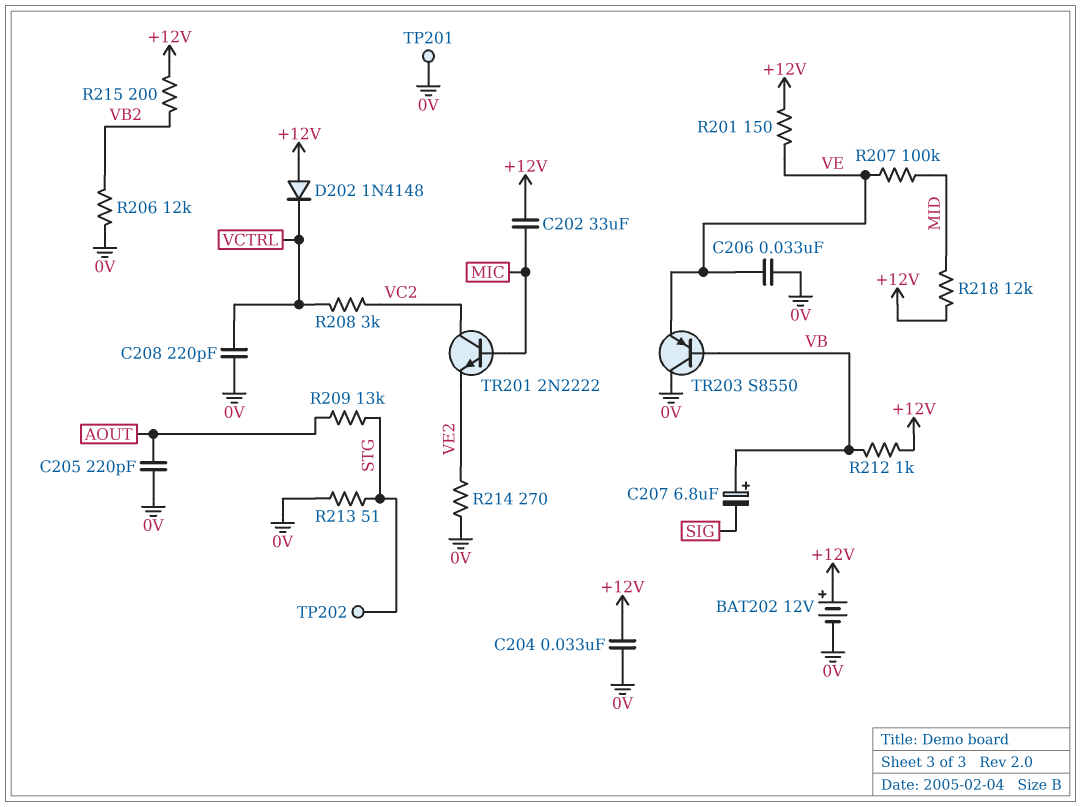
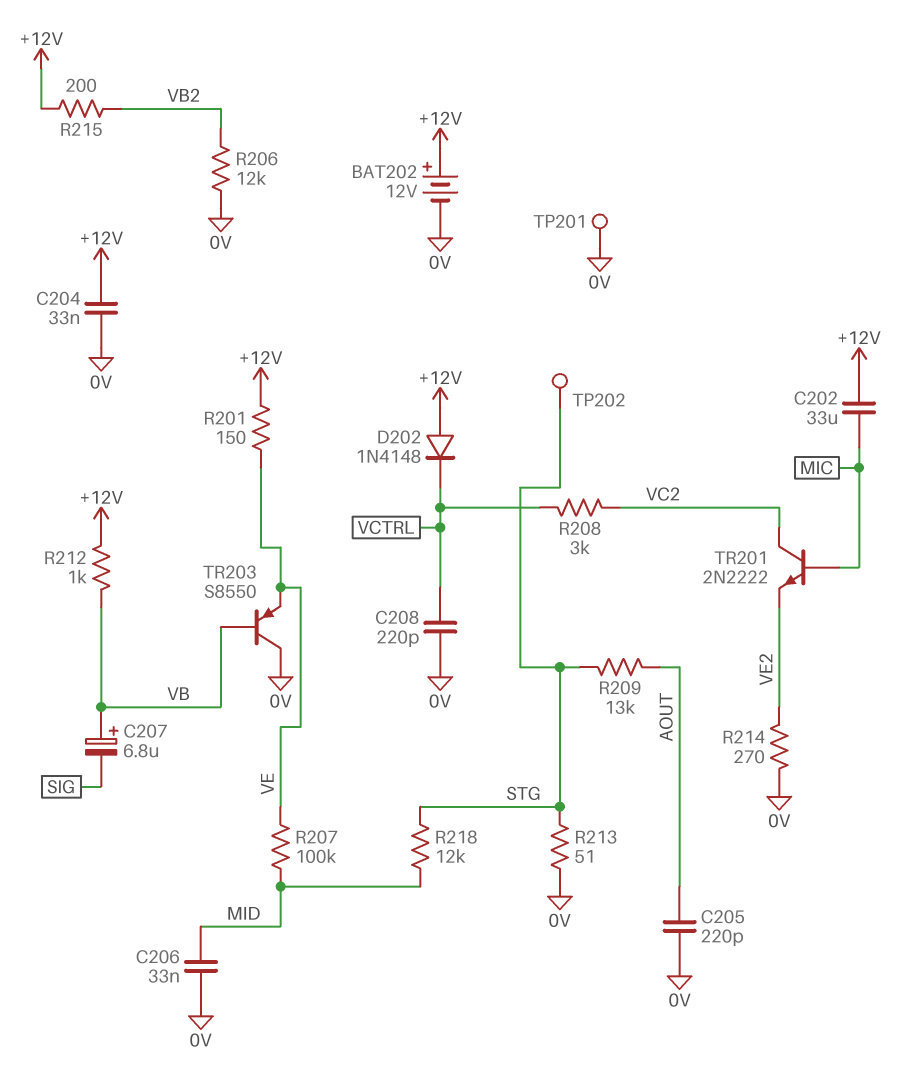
C206: 33nF (0V, VE) -> 33nF (0V, MID)
R218: 12k (+12V, MID) -> 12k (MID, STG)

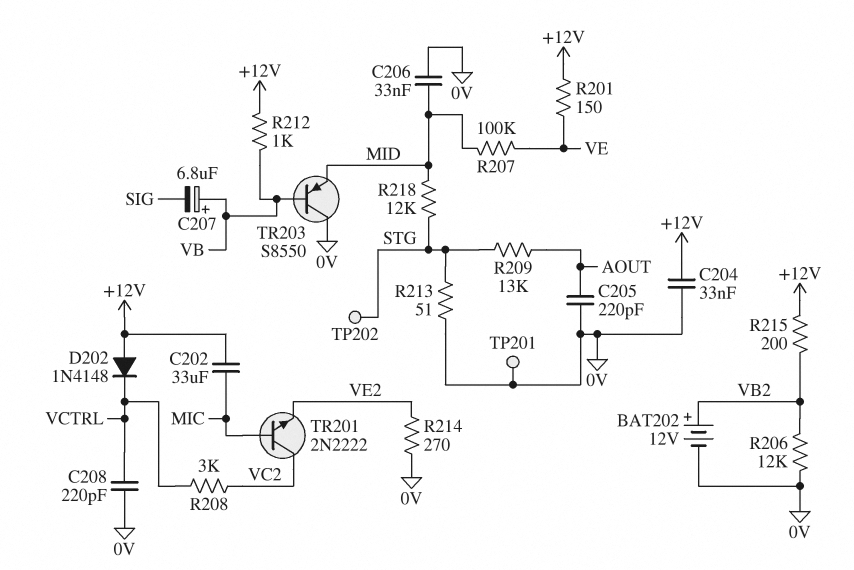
BAT202: 12V (plus +12V, minus 0V) -> 12V (plus VB2, minus 0V)
TR203: PNP S8550 (B VB, C 0V, E VE) -> PNP S8550 (B VB, C 0V, E MID)

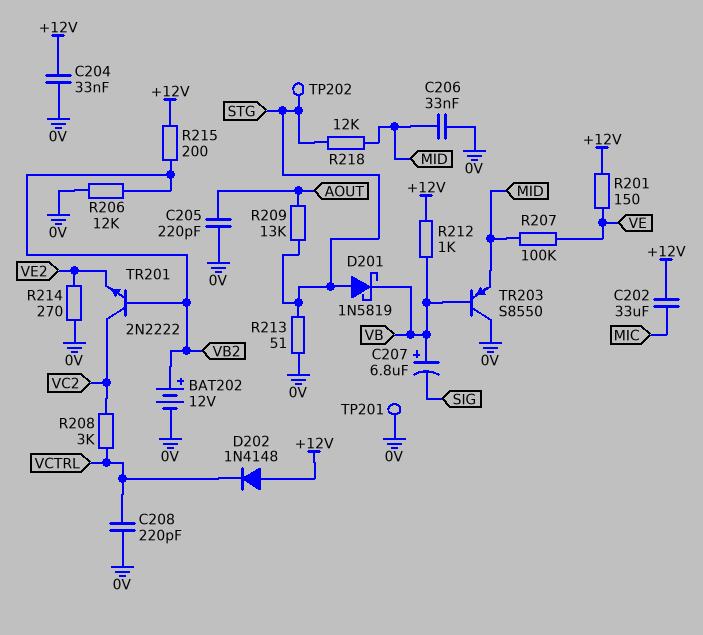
D201: none -> schottky 1N5819 (A STG, K VB)
TR201: NPN 2N2222 (B MIC, C VC2, E VE2) -> NPN 2N2222 (B VB2, C VC2, E VE2)

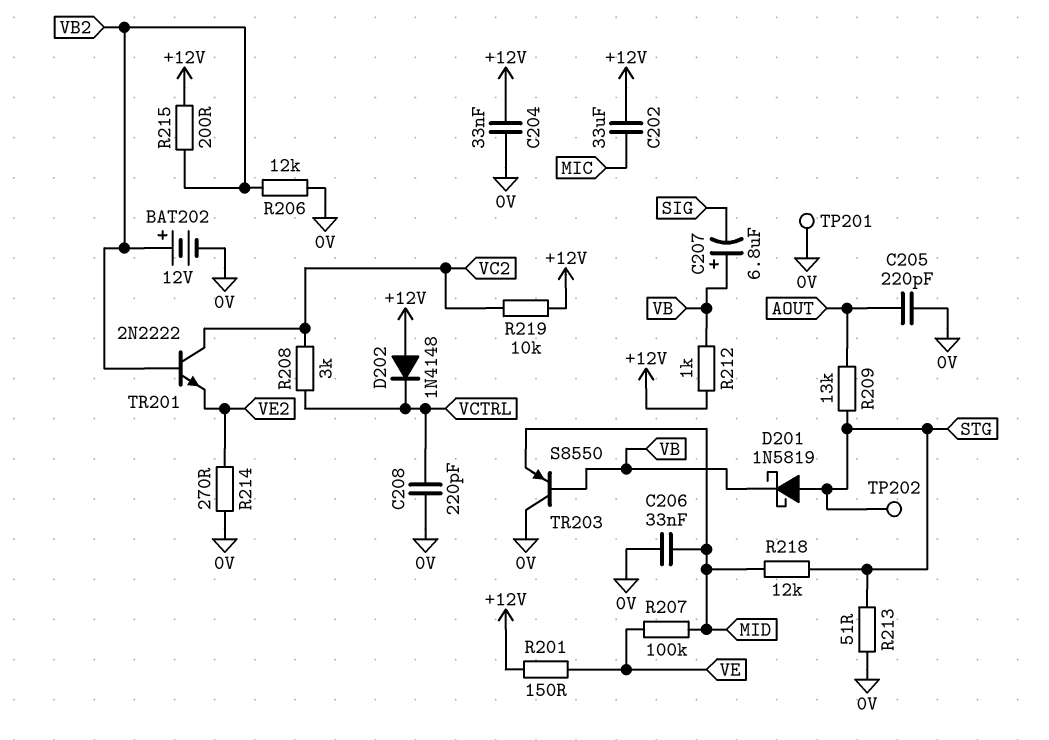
R219: none -> 10k (+12V, VC2)

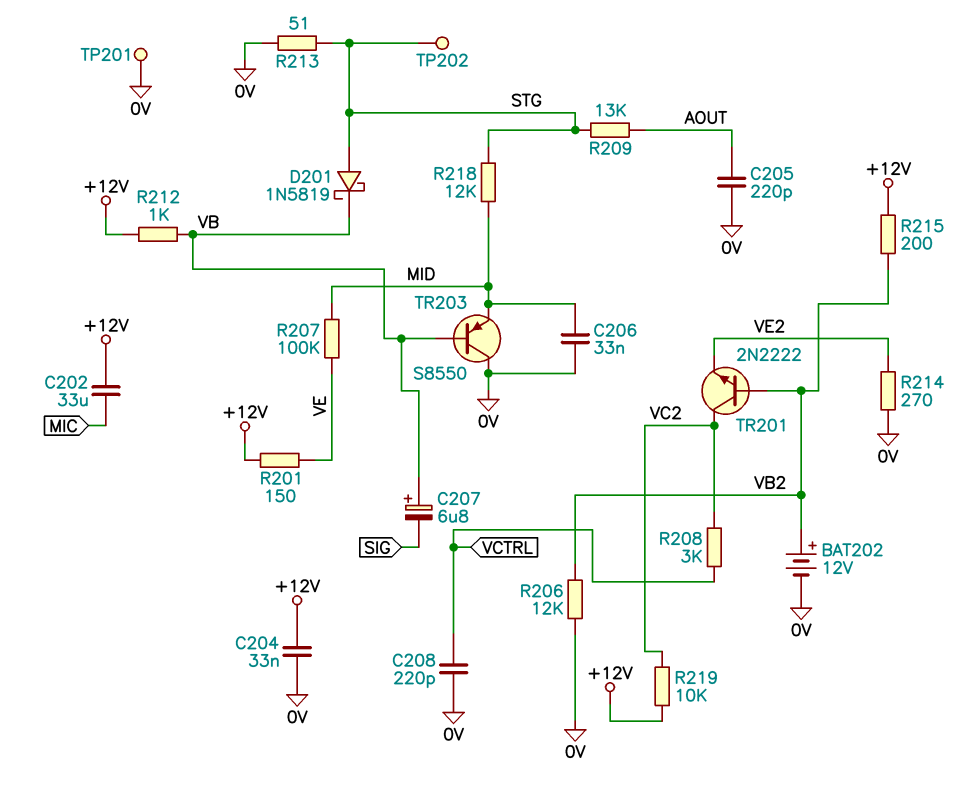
D202: diode 1N4148 (A +12V, K VCTRL) -> none

